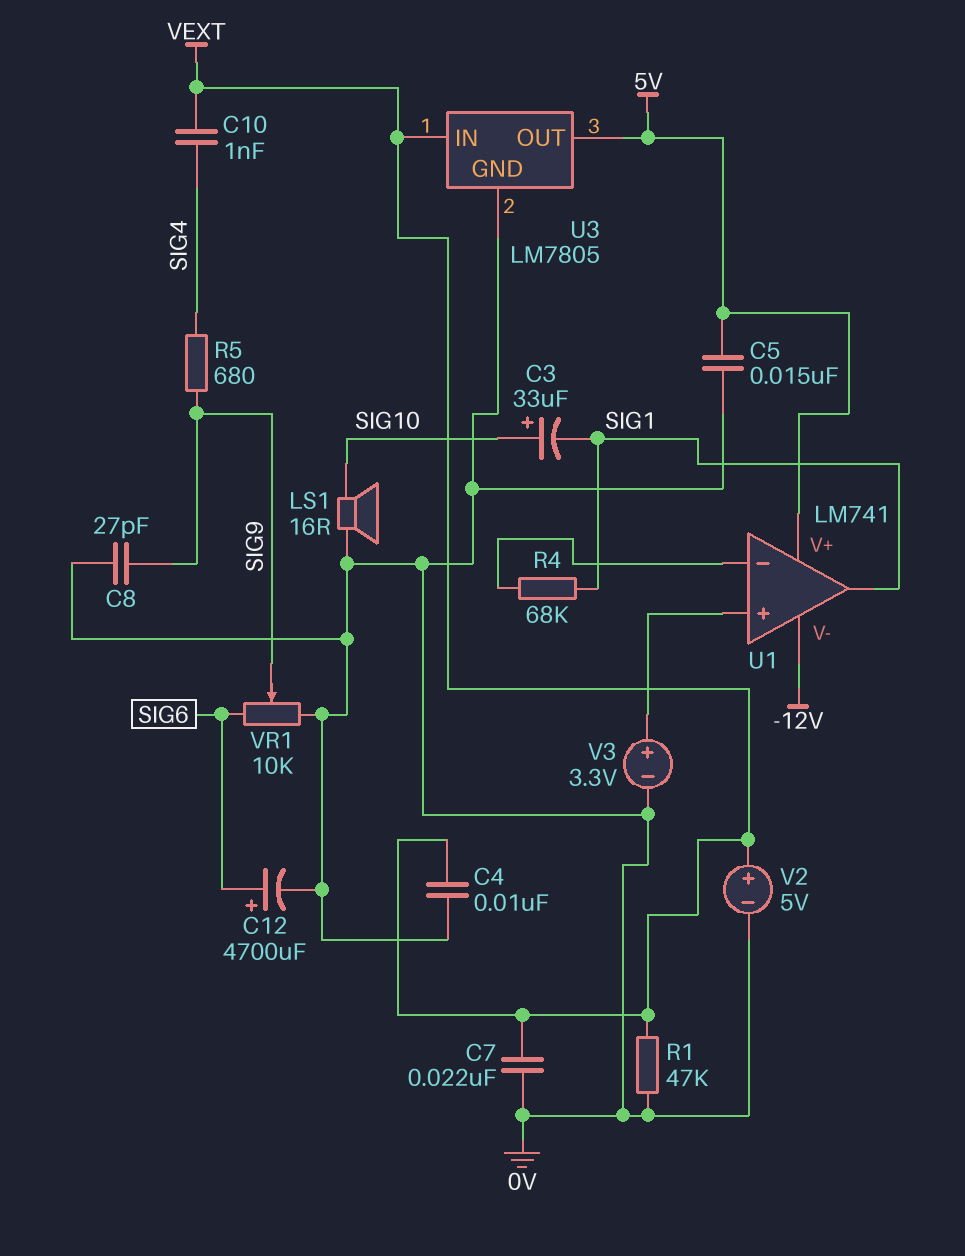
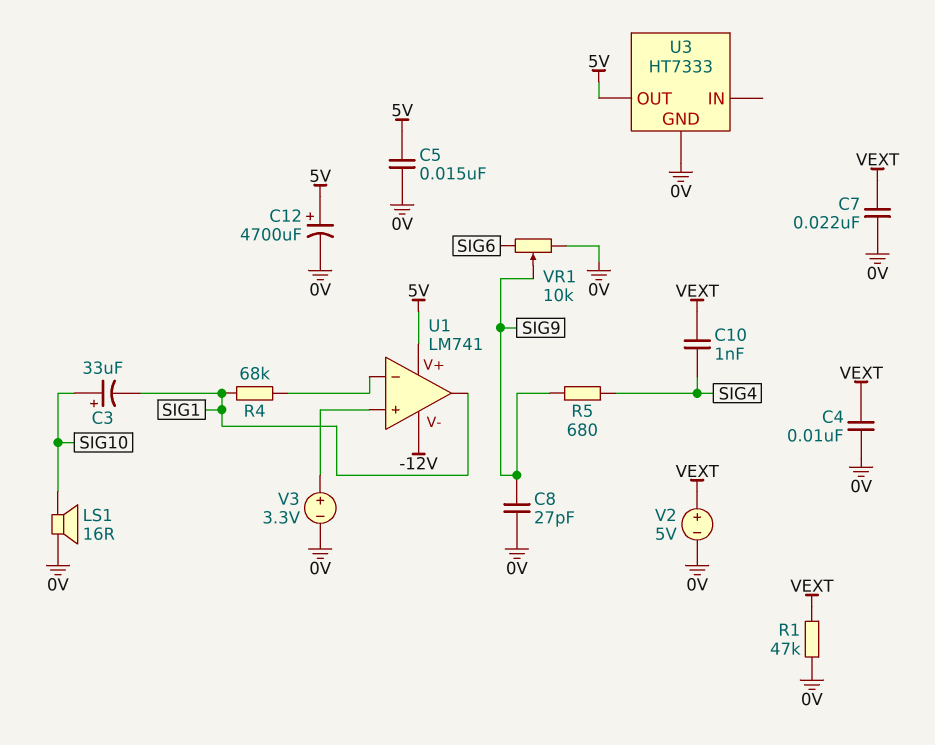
C12: 4700uF (plus SIG6, minus 0V) -> 4700uF (plus 5V, minus 0V)
U3: LM7805 -> HT7333
U3 pin IN: VEXT -> none

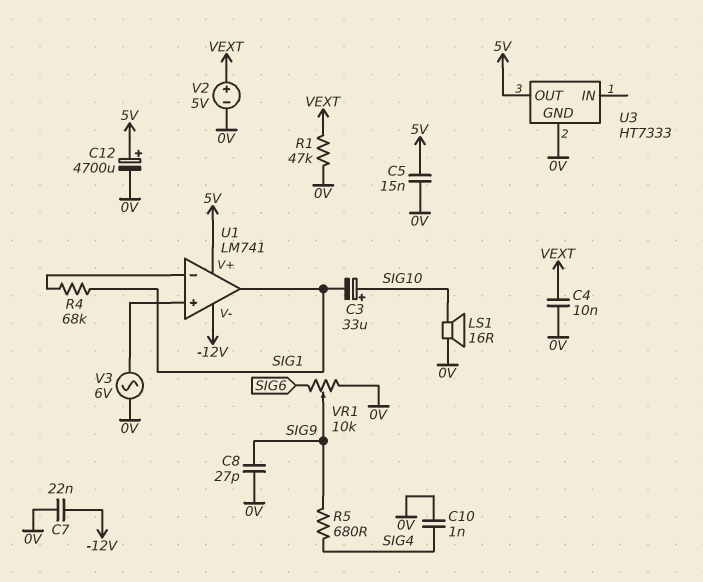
C7: 22nF (0V, VEXT) -> 22nF (-12V, 0V)
C10: 1nF (SIG4, VEXT) -> 1nF (0V, SIG4)
V3: 3.3V (plus U1/in+, minus 0V) -> AC 6V (0V, U1/in+)

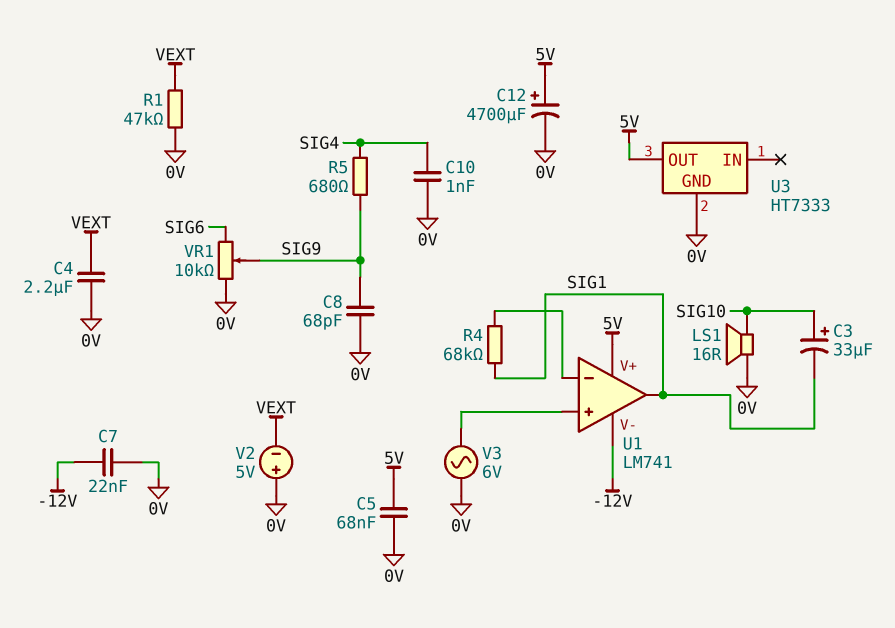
C4: 10nF (0V, VEXT) -> 2.2uF (0V, VEXT)
C5: 15nF (0V, 5V) -> 68nF (0V, 5V)
C8: 27pF (0V, SIG9) -> 68pF (0V, SIG9)
V2: 5V (plus VEXT, minus 0V) -> 5V (plus 0V, minus VEXT)

